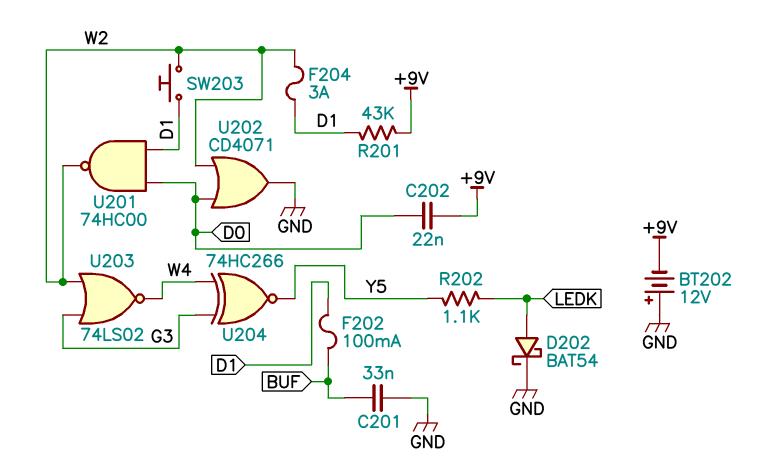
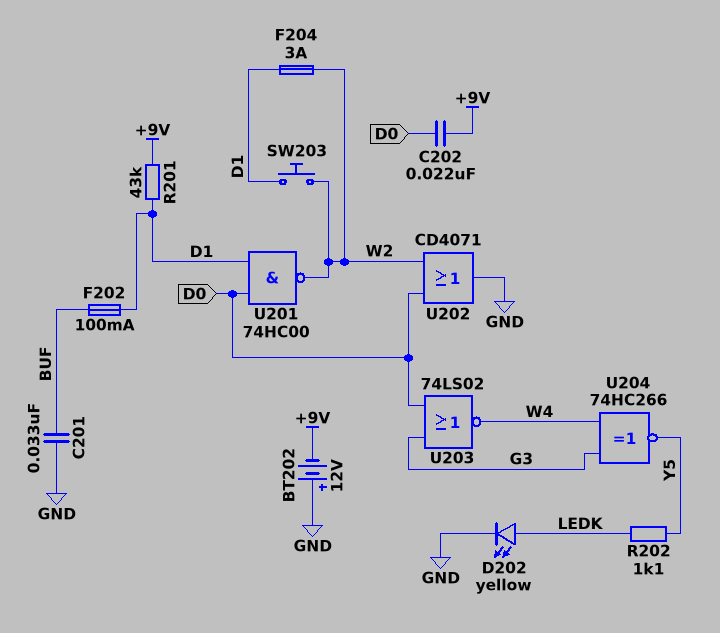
D202: schottky BAT54 (A LEDK, K GND) -> LED yellow (A LEDK, K GND)
U203: NOR 74LS02 (in G3, in W2, out W4) -> NOR 74LS02 (in D0, in G3, out W4)

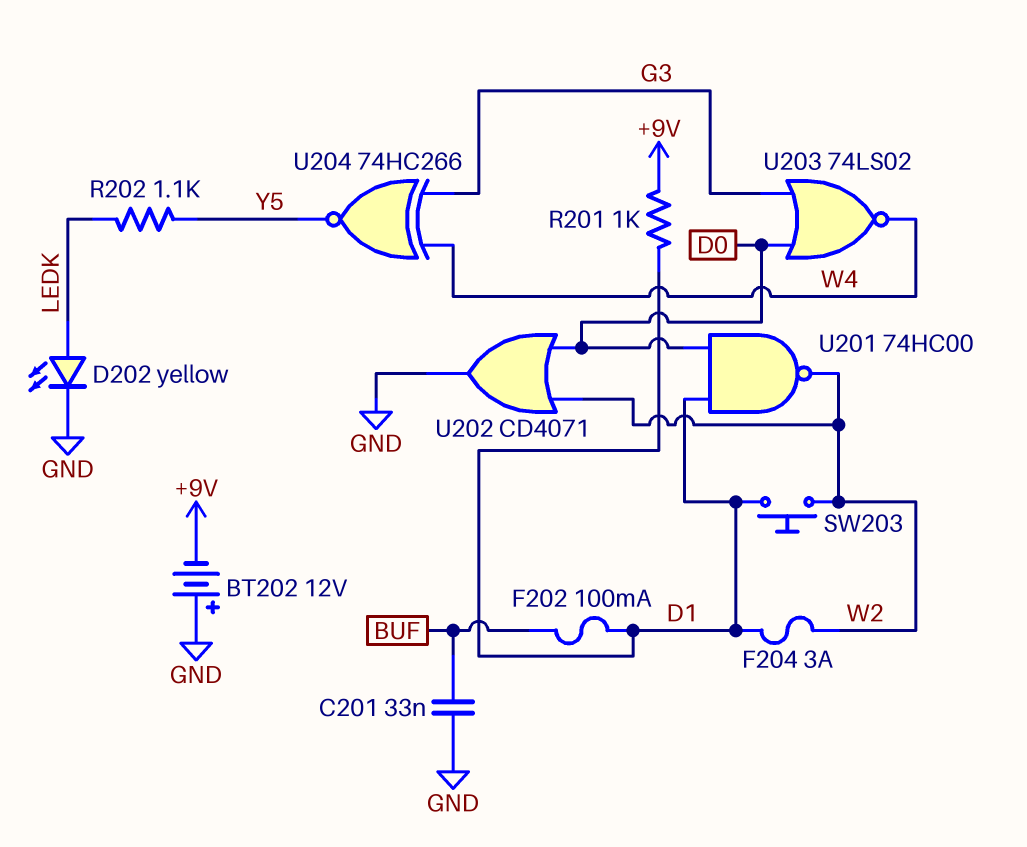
C202: 22nF (+9V, D0) -> none
R201: 43k (+9V, D1) -> 1k (+9V, D1)

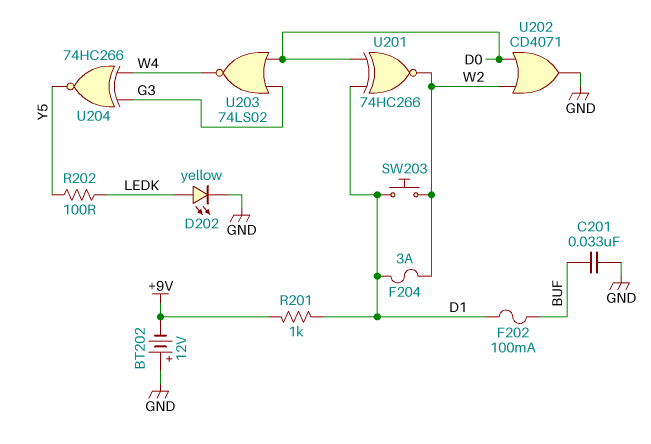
R202: 1.1k (LEDK, Y5) -> 100 (LEDK, Y5)
U201: NAND 74HC00 (in D0, in D1, out W2) -> XNOR 74HC266 (in D0, in D1, out W2)

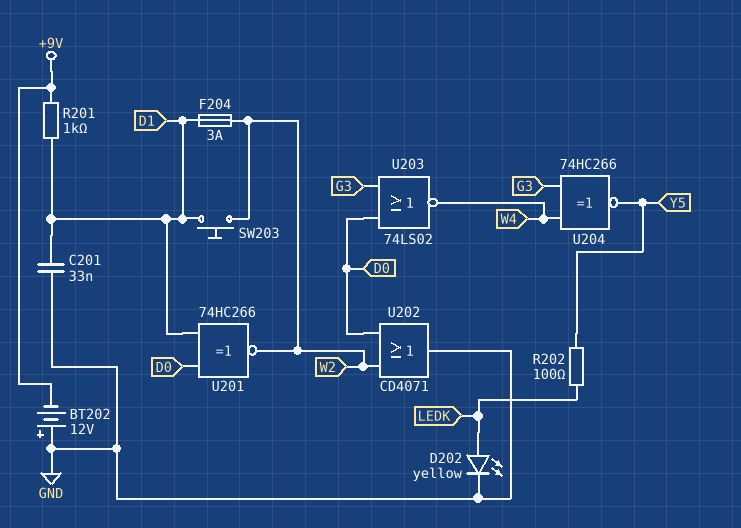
C201: 33nF (BUF, GND) -> 33nF (D1, GND)
F202: 100mA (BUF, D1) -> none

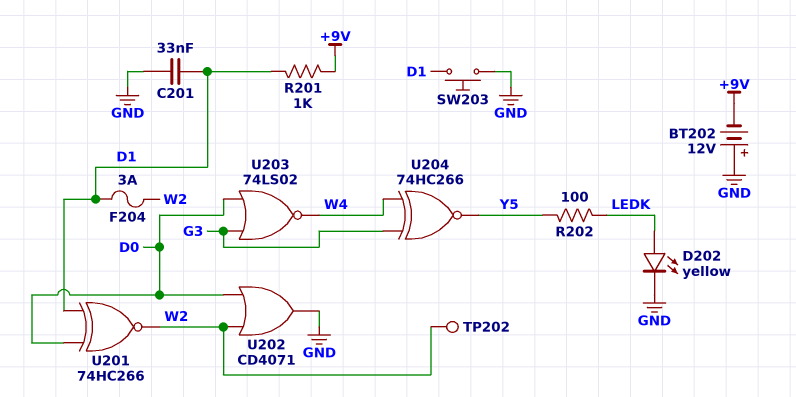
SW203: button (D1, W2) -> button (D1, GND)
TP202: none -> test point (W2)

